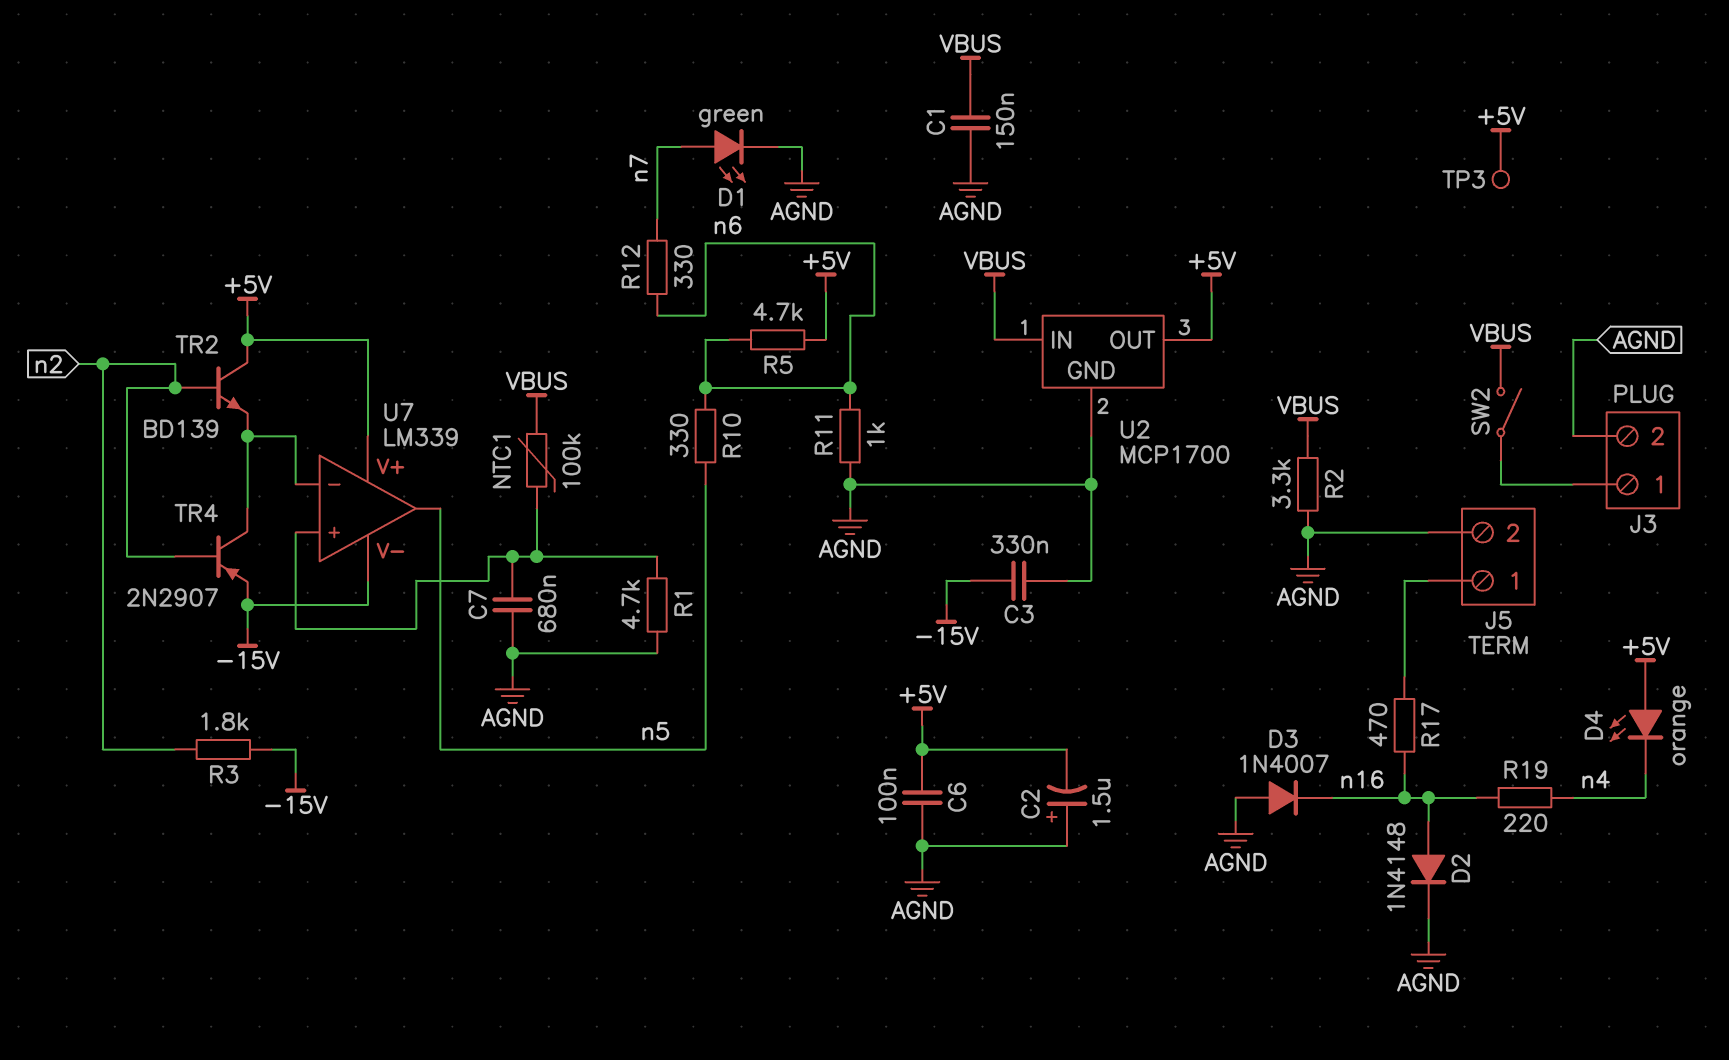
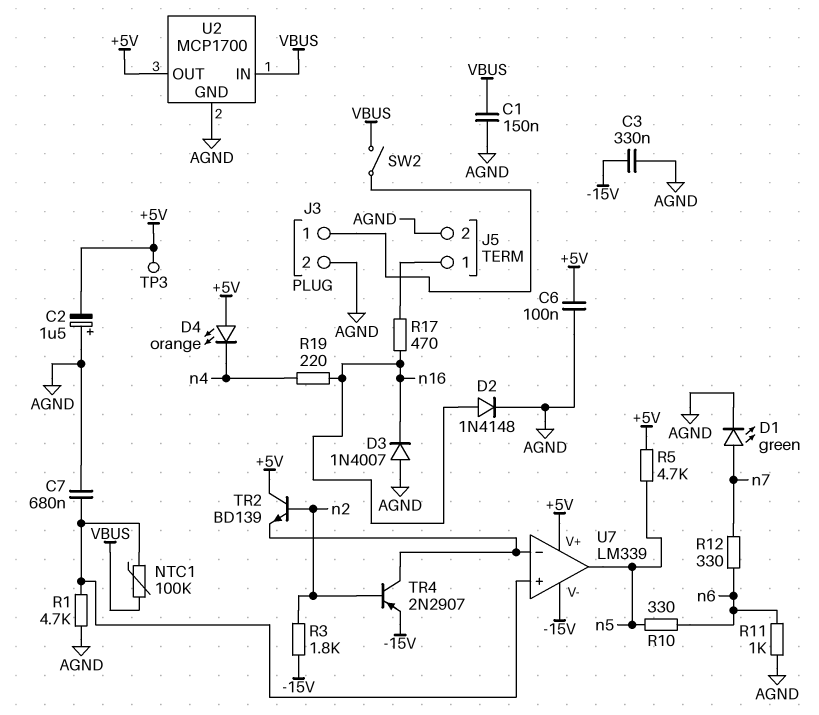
R2: 3.3k (AGND, VBUS) -> none
R5: 4.7k (+5V, n6) -> 4.7k (+5V, n5)

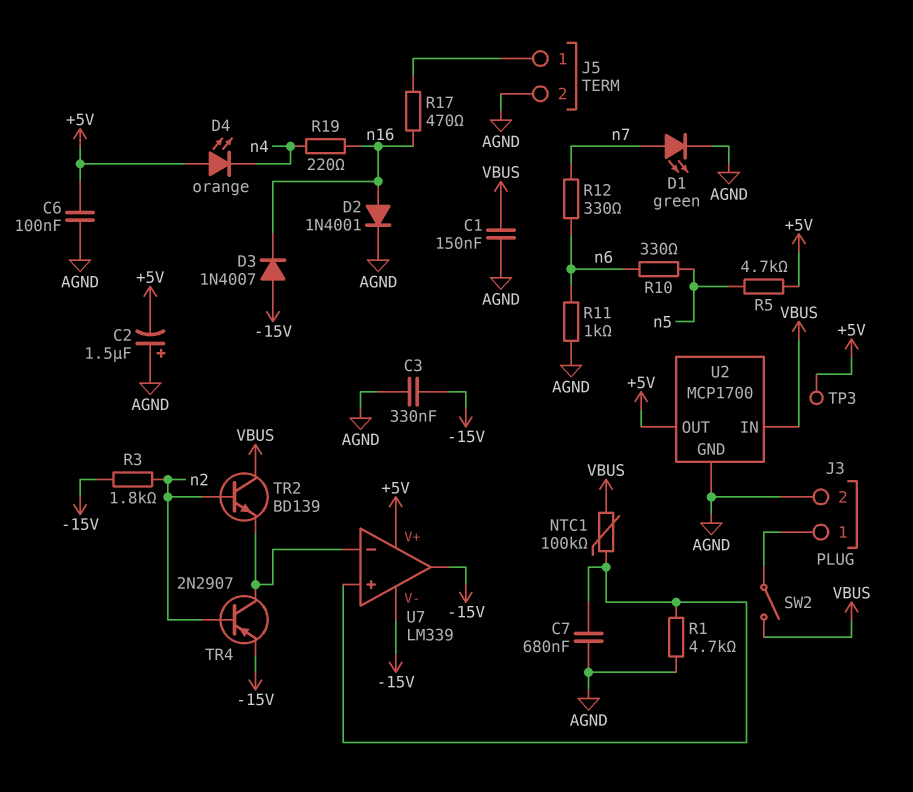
D2: diode 1N4148 (A n16, K AGND) -> diode 1N4001 (A n16, K AGND)
D3: diode 1N4007 (A AGND, K n16) -> diode 1N4007 (A -15V, K n16)
TR2: NPN BD139 (B n2, C +5V, E U7/in-) -> NPN BD139 (B n2, C VBUS, E U7/in-)
U7 pin out: n5 -> -15V

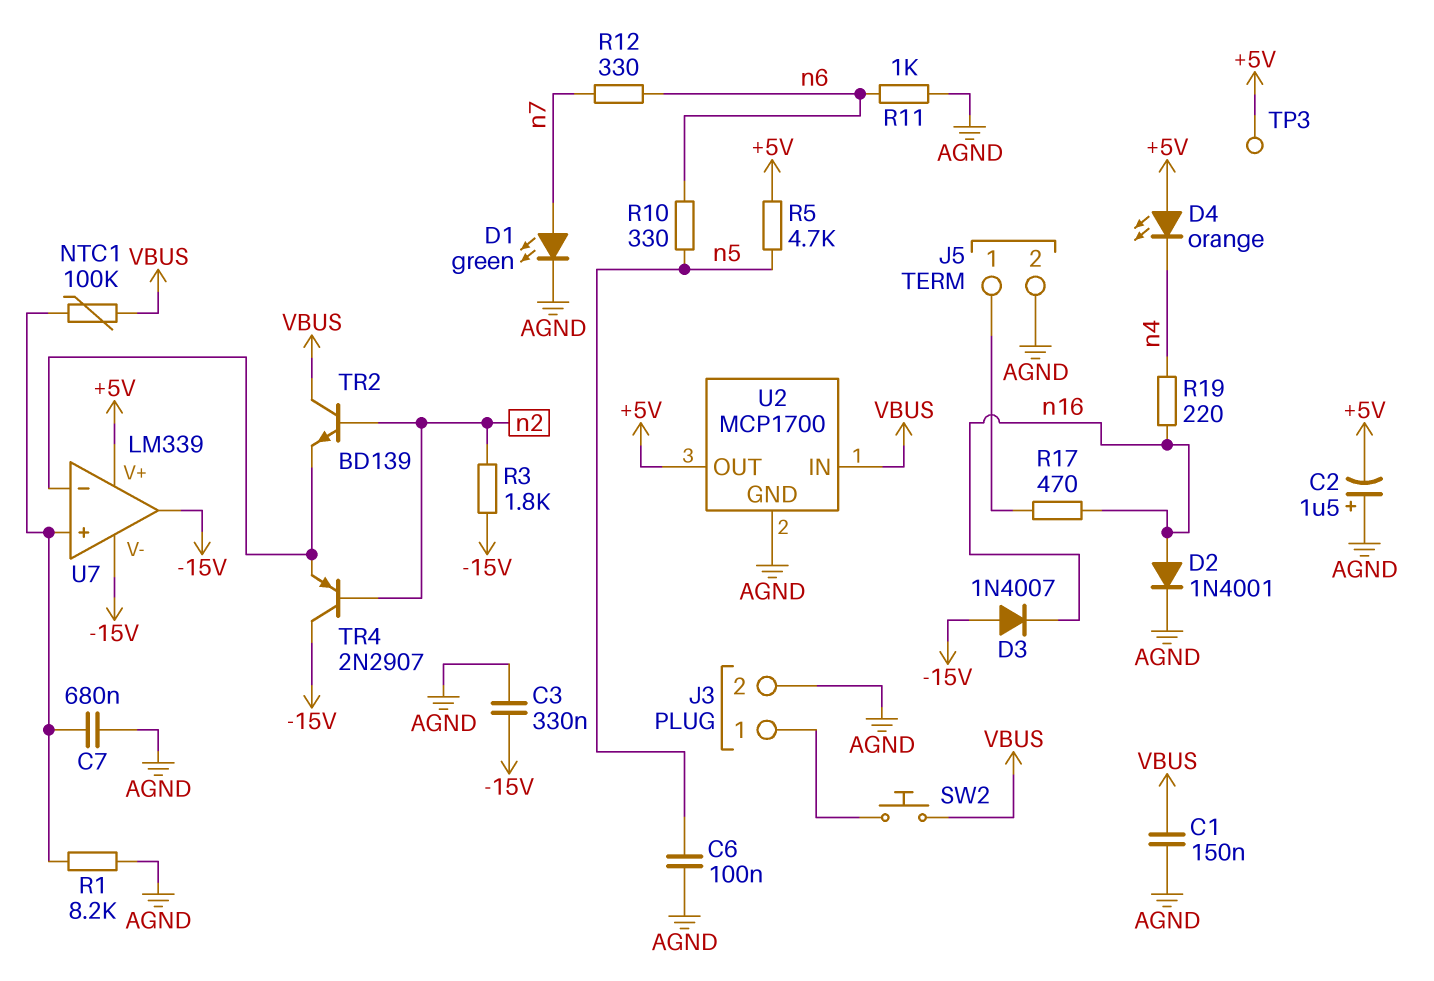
C6: 100nF (+5V, AGND) -> 100nF (AGND, n5)
R1: 4.7k (AGND, U7/in+) -> 8.2k (AGND, U7/in+)
SW2: switch (J3/1, VBUS) -> button (J3/1, VBUS)
TR4: PNP 2N2907 (B n2, C U7/in-, E -15V) -> PNP 2N2907 (B n2, C -15V, E U7/in-)

